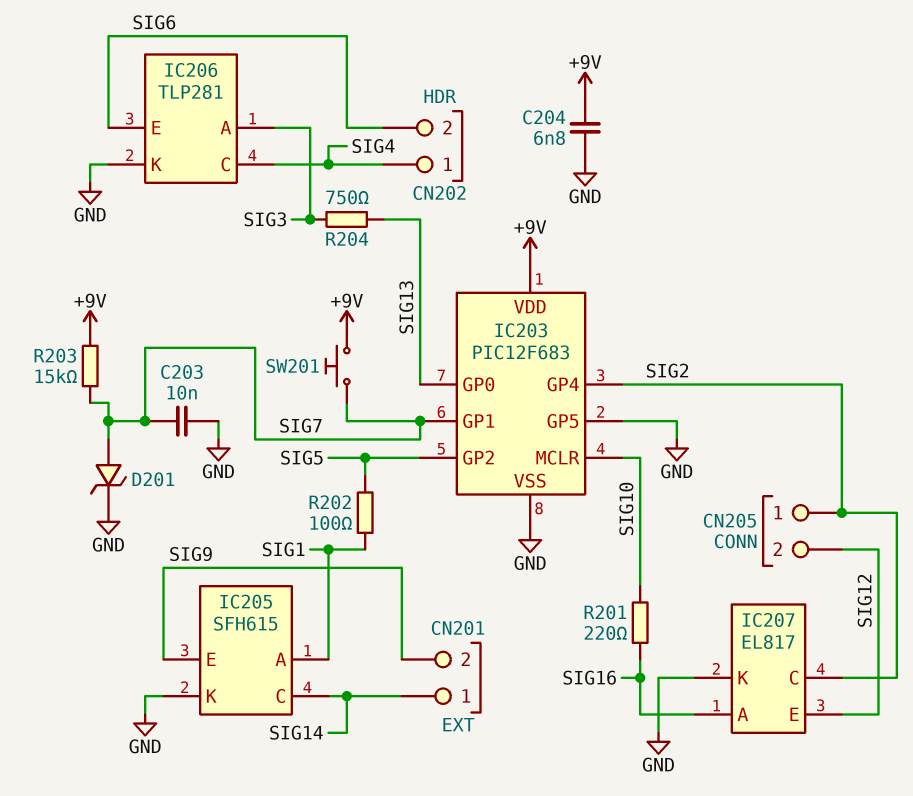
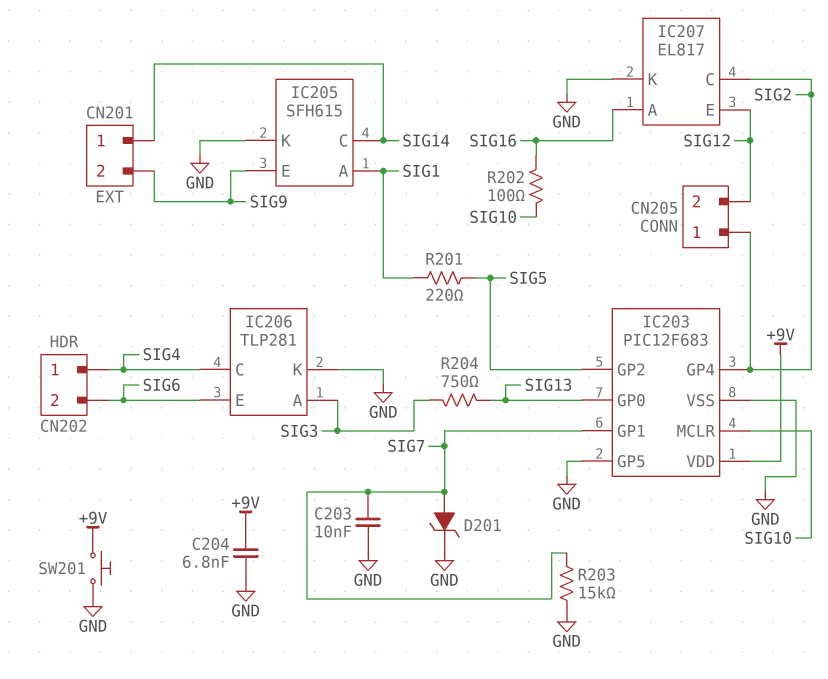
R201: 220 (SIG10, SIG16) -> 220 (SIG1, SIG5)
R202: 100 (SIG1, SIG5) -> 100 (SIG10, SIG16)
R203: 15k (+9V, SIG7) -> 15k (GND, SIG7)
SW201: button (+9V, SIG7) -> button (+9V, GND)

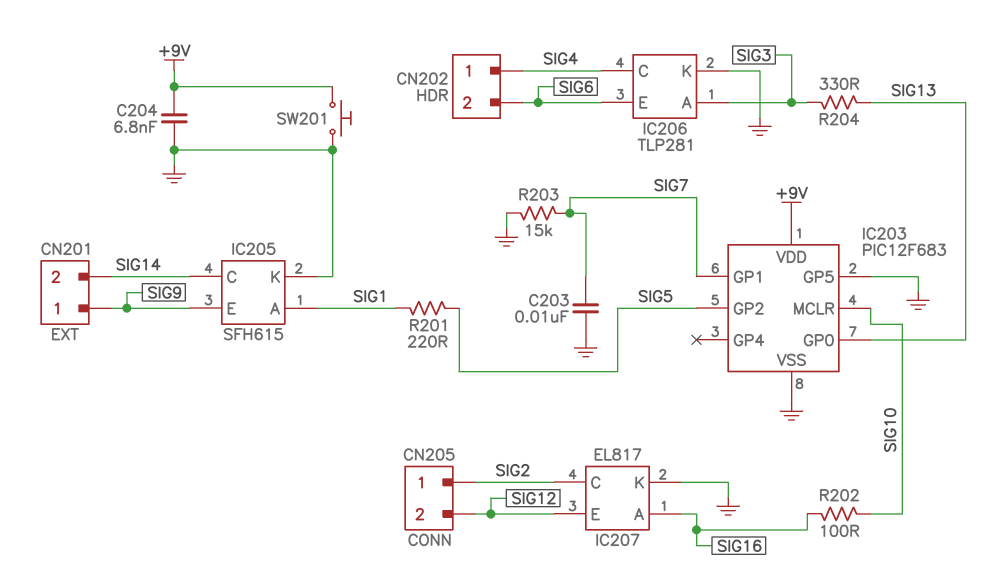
CN201 pin 1: SIG14 -> SIG9
CN201 pin 2: SIG9 -> SIG14
D201: zener (A SIG7, K GND) -> none
IC203 pin GP4: SIG2 -> none
R204: 750 (SIG3, SIG13) -> 330 (SIG3, SIG13)

